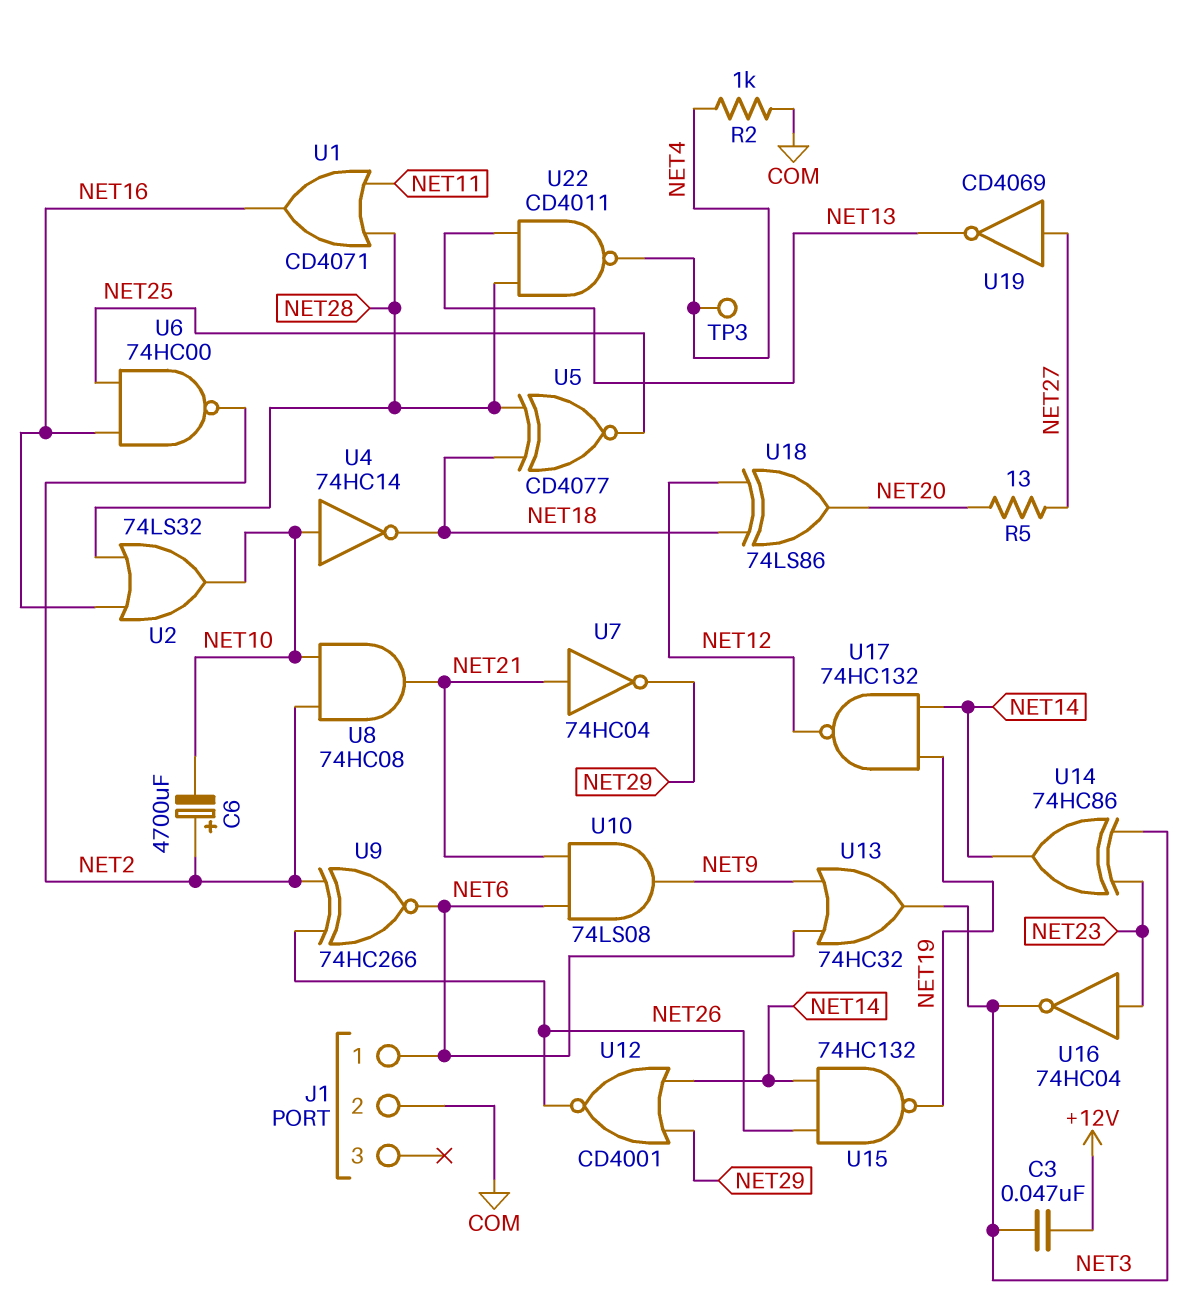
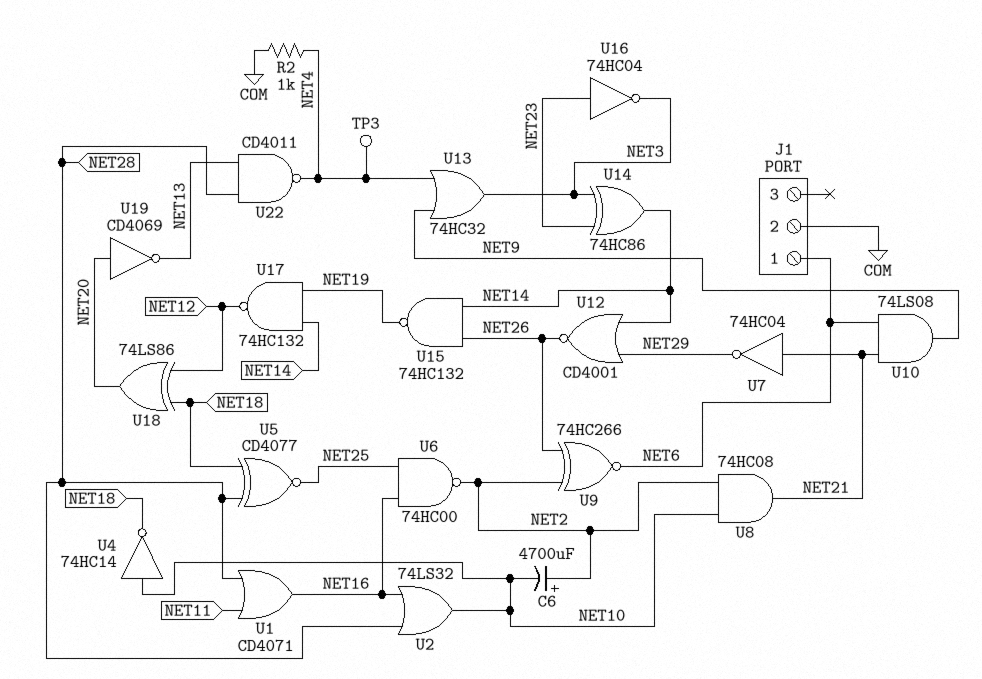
C3: 47nF (+12V, NET3) -> none
R5: 13 (NET20, NET27) -> none
U13: OR 74HC32 (in NET6, in NET9, out NET3) -> OR 74HC32 (in NET4, in NET9, out NET3)
U19: NOT CD4069 (in NET27, out NET13) -> NOT CD4069 (in NET20, out NET13)

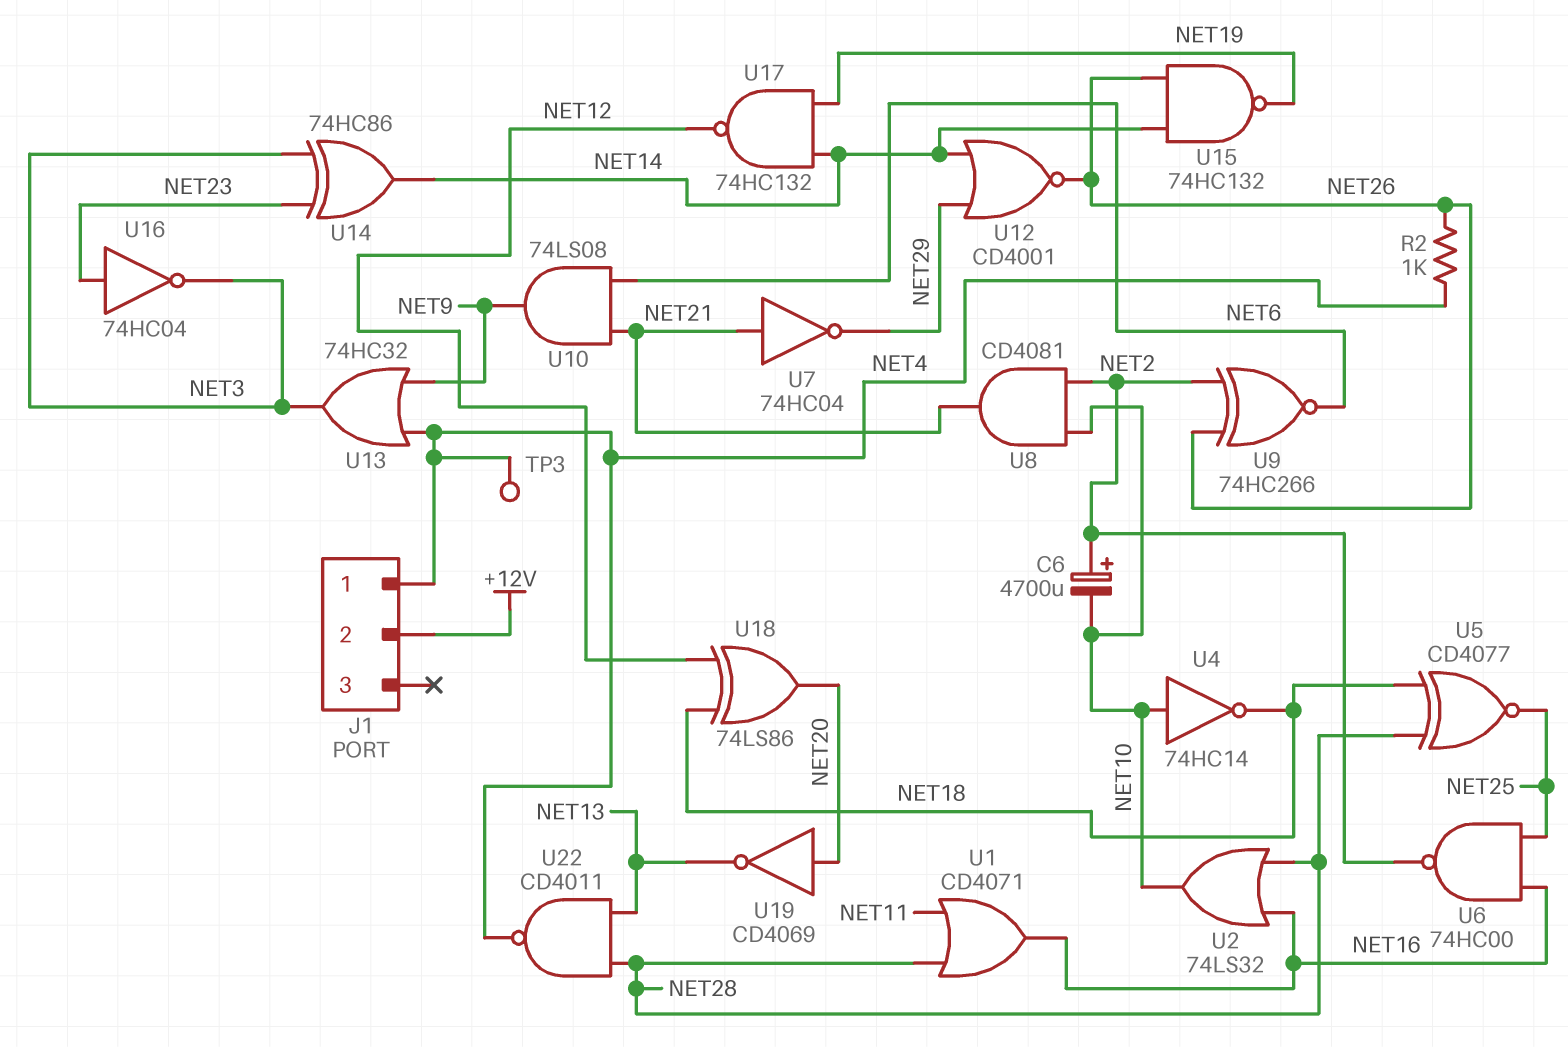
J1 pin 1: NET6 -> NET4
J1 pin 2: COM -> +12V
R2: 1k (COM, NET4) -> 1k (NET4, NET26)
U8: AND 74HC08 (in NET2, in NET10, out NET21) -> AND CD4081 (in NET2, in NET10, out NET21)

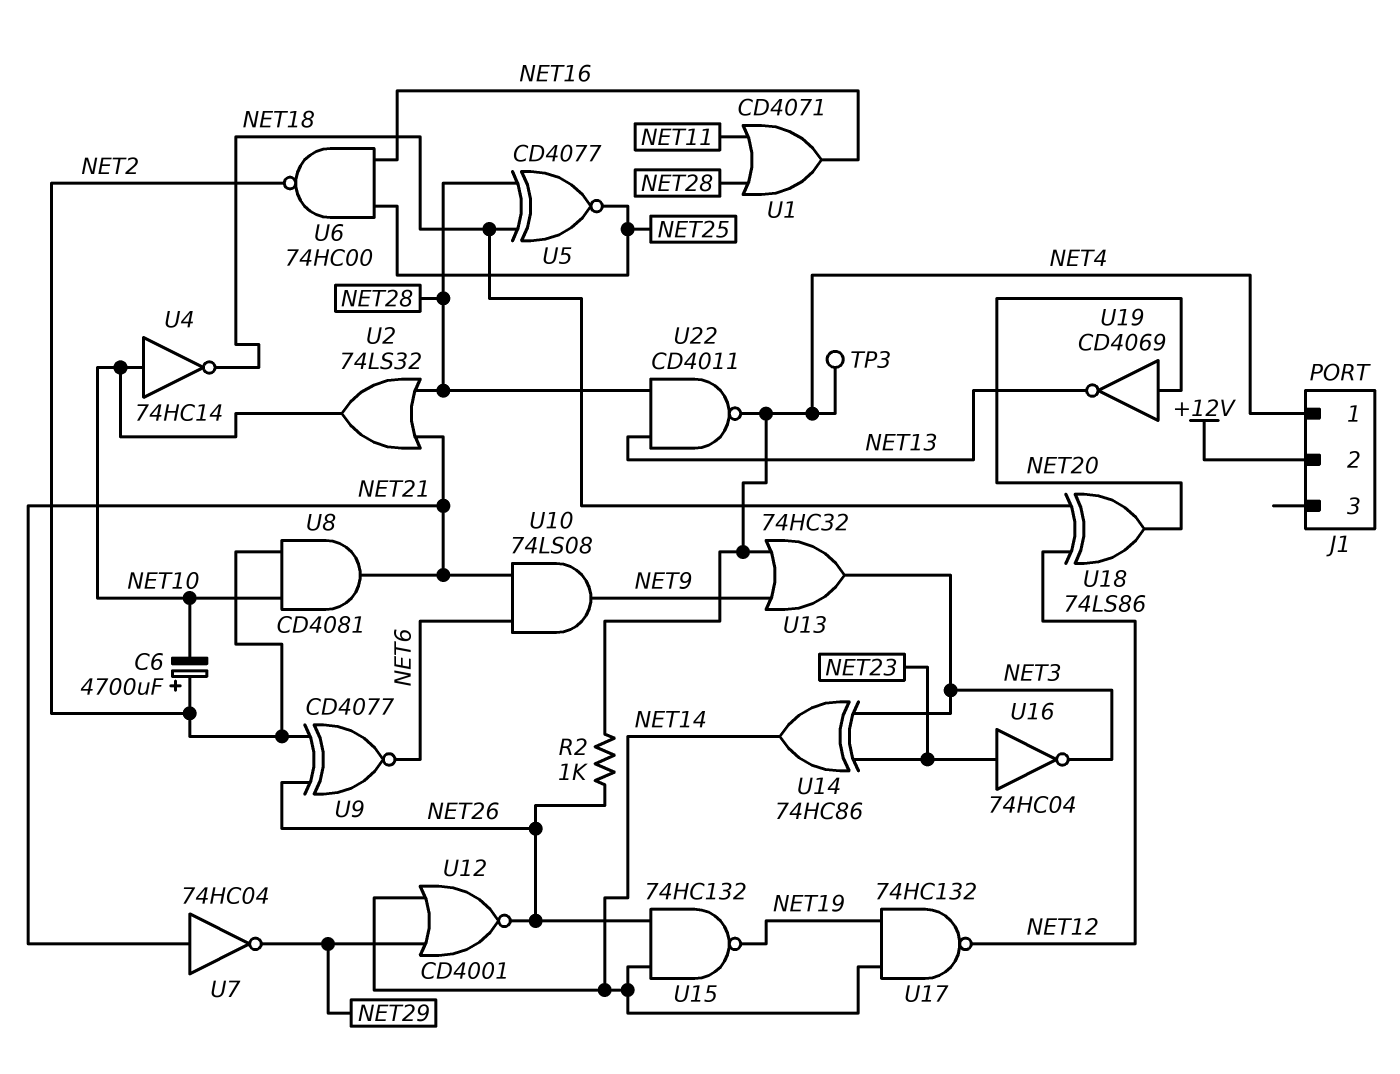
U2: OR 74LS32 (in NET16, in NET28, out NET10) -> OR 74LS32 (in NET21, in NET28, out NET10)
U9: XNOR 74HC266 (in NET2, in NET26, out NET6) -> XNOR CD4077 (in NET2, in NET26, out NET6)

